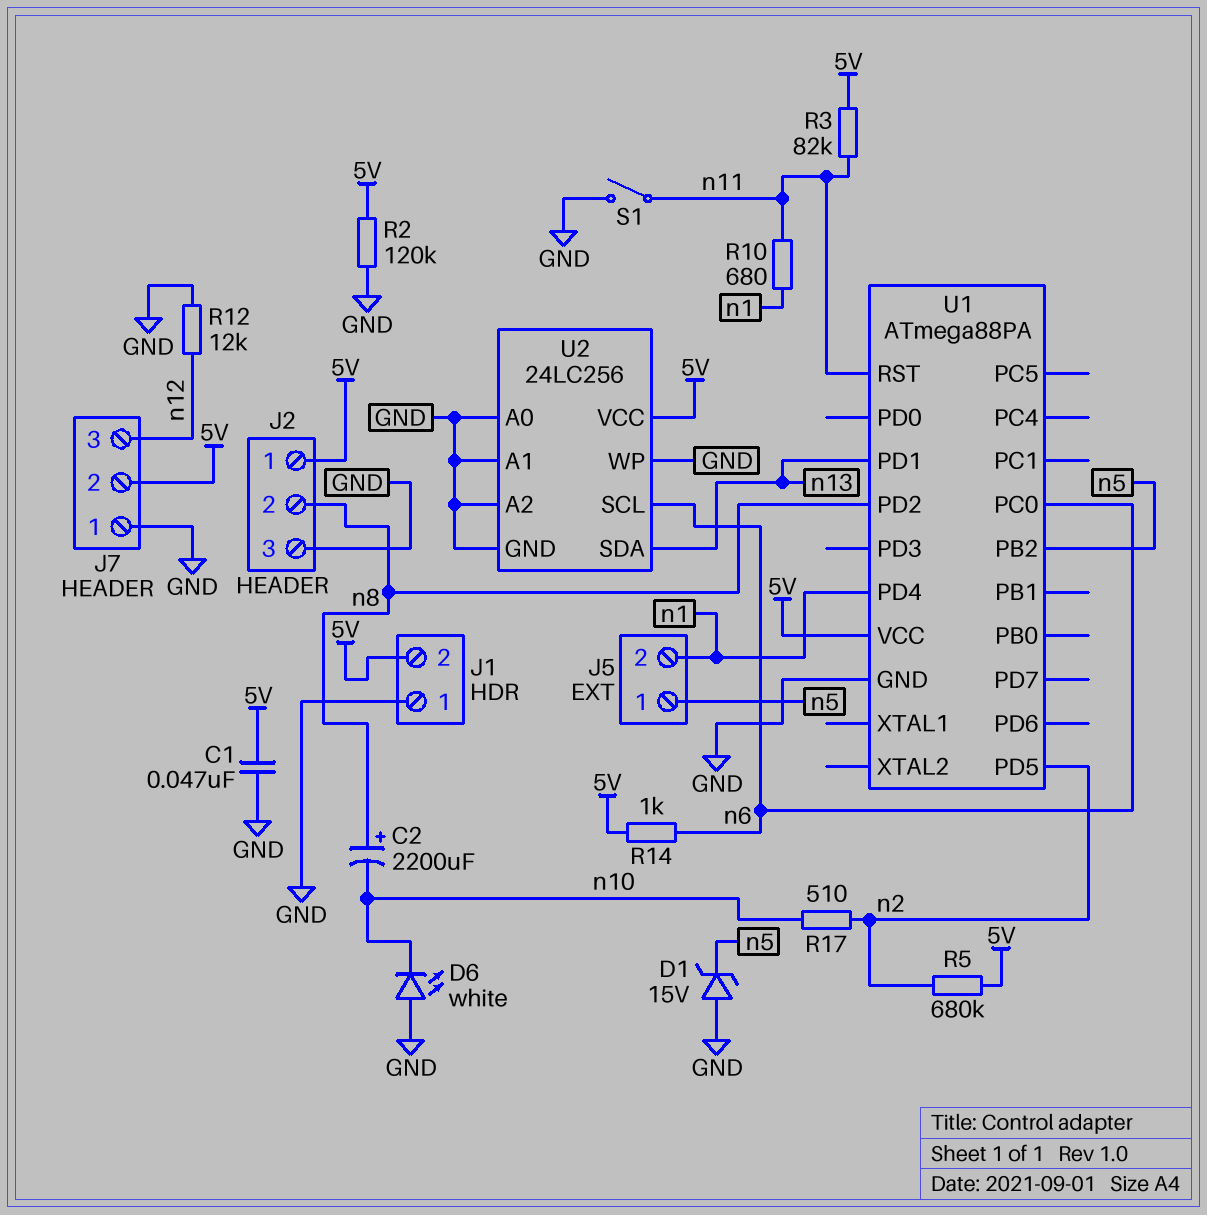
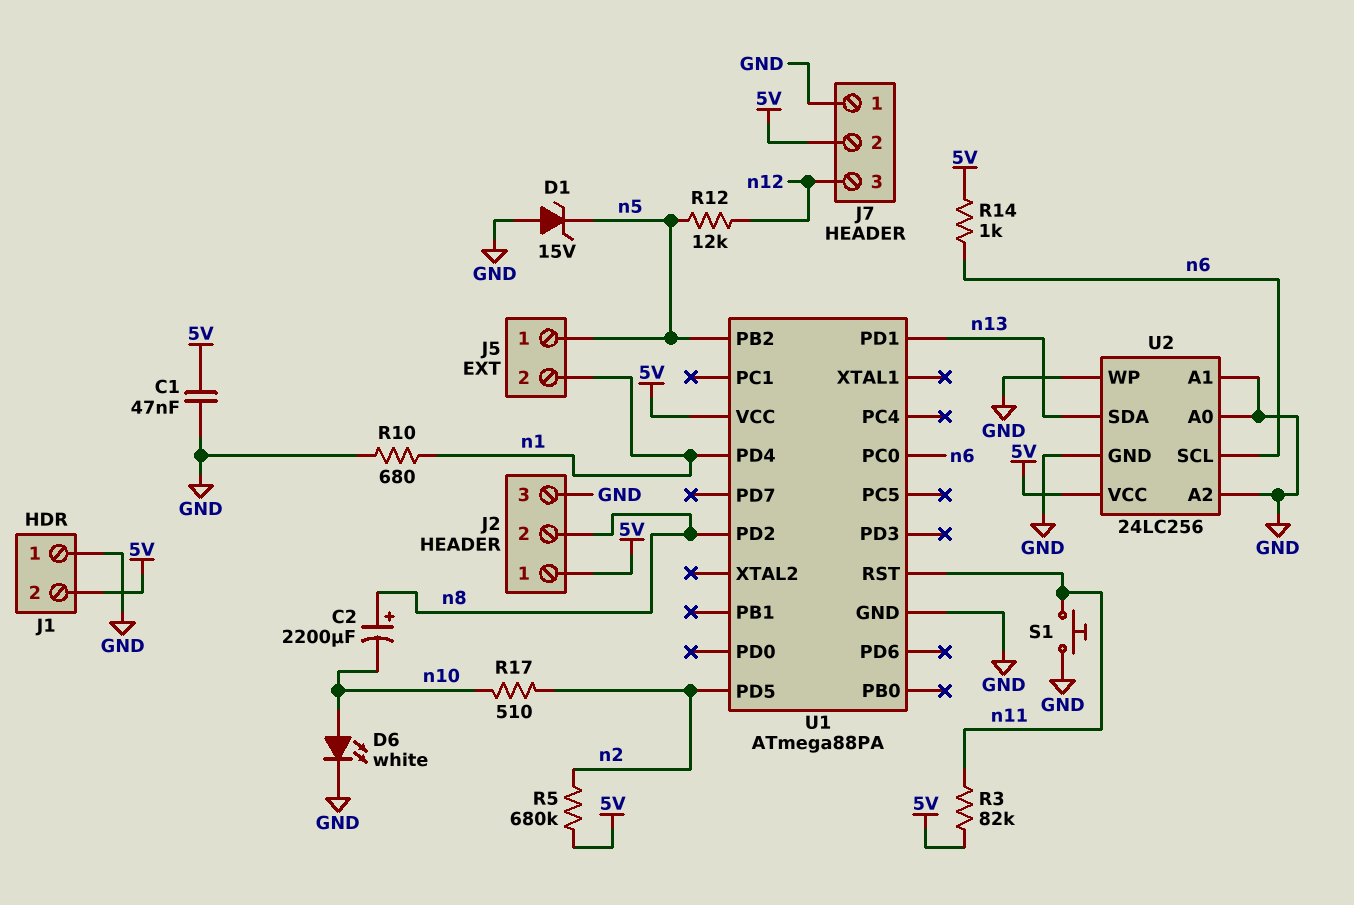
D6: LED white (A GND, K n10) -> LED white (A n10, K GND)
R2: 120k (5V, GND) -> none
R10: 680 (n1, n11) -> 680 (GND, n1)
R12: 12k (GND, n12) -> 12k (n5, n12)
S1: switch (GND, n11) -> button (GND, n11)

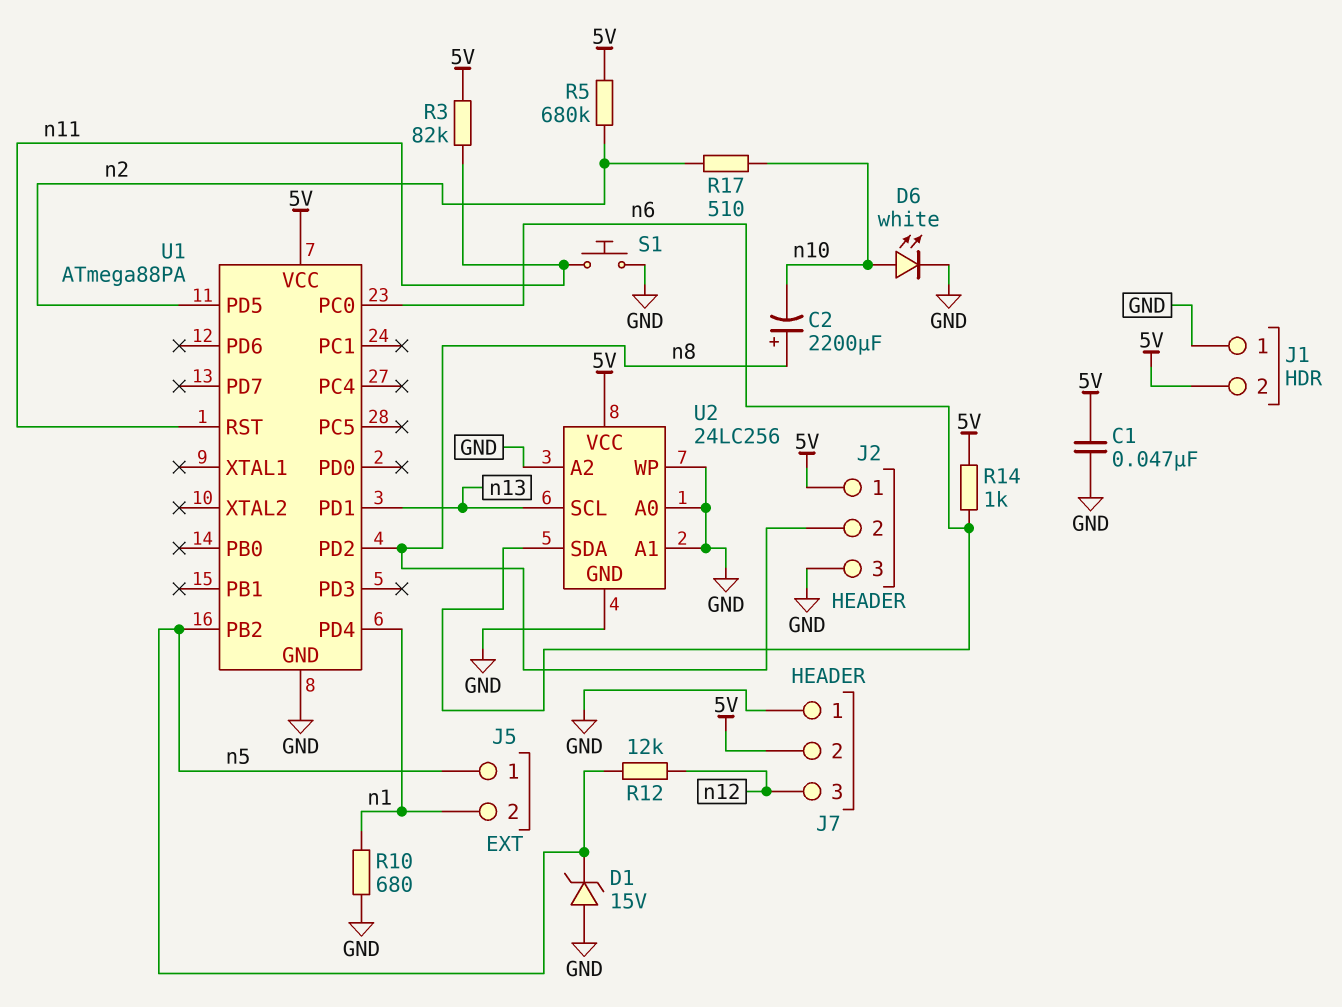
U2 pin SCL: n6 -> n13
U2 pin SDA: n13 -> n6

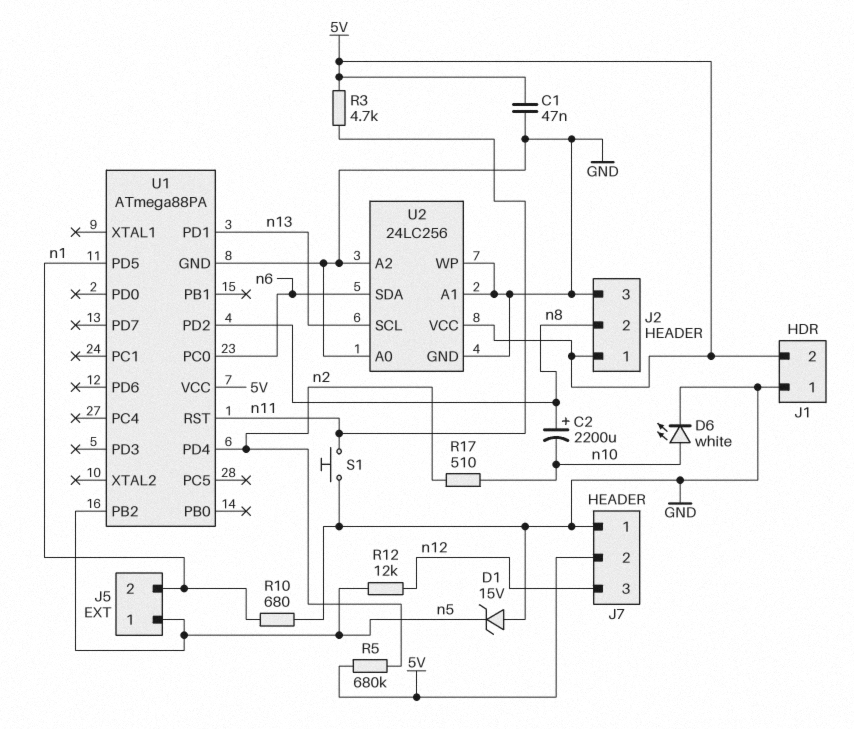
R3: 82k (5V, n11) -> 4.7k (5V, n11)
R14: 1k (5V, n6) -> none
U1 pin PD4: n1 -> n2
U1 pin PD5: n2 -> n1

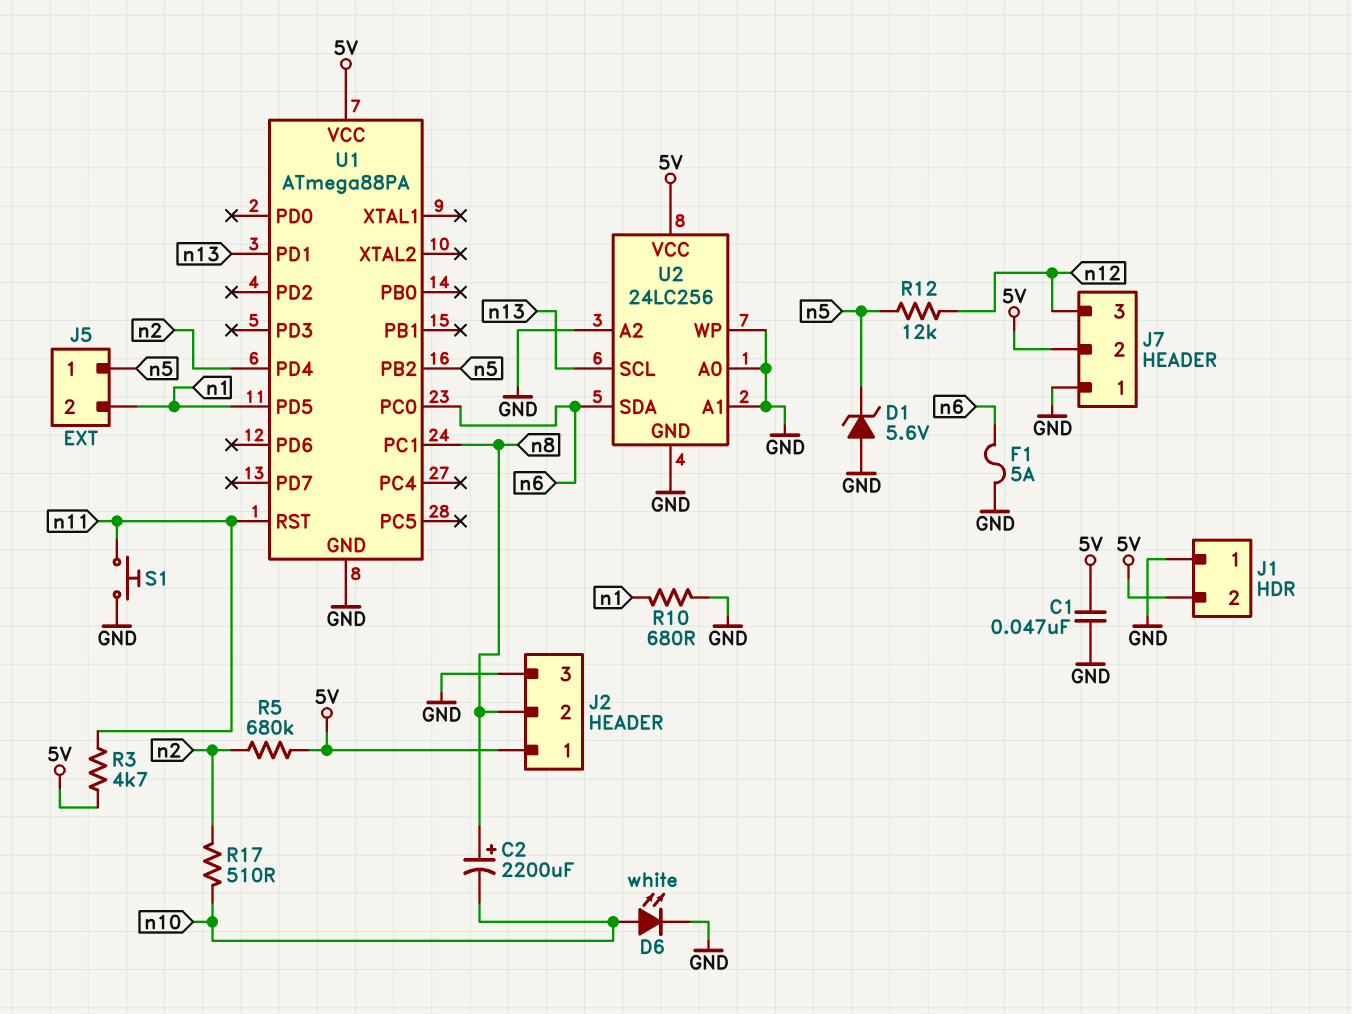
D1: zener 15V (A GND, K n5) -> zener 5.6V (A GND, K n5)
F1: none -> 5A (GND, n6)
U1 pin PC1: none -> n8
U1 pin PD2: n8 -> none

